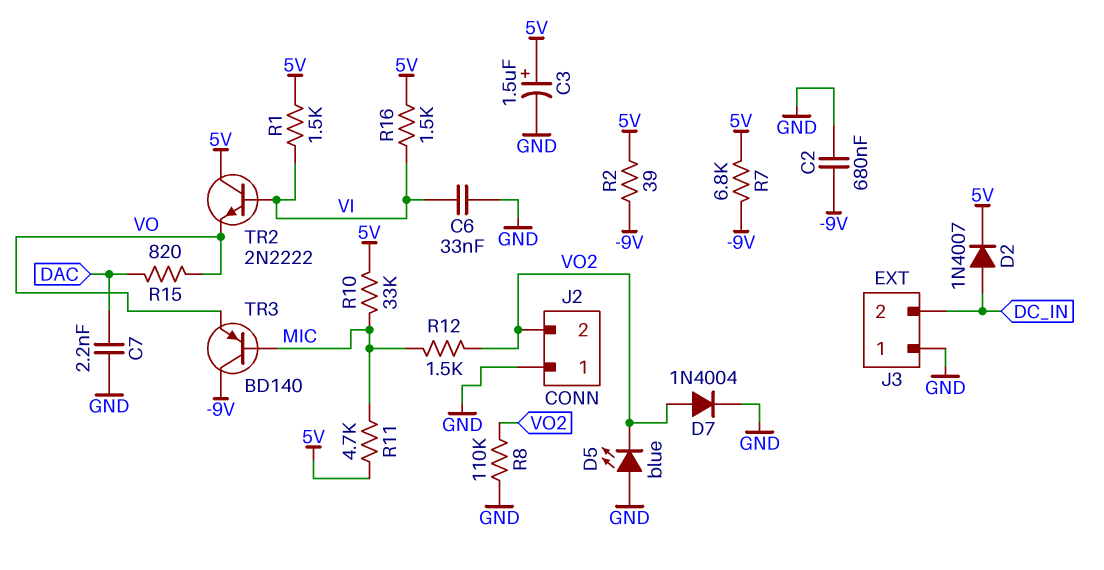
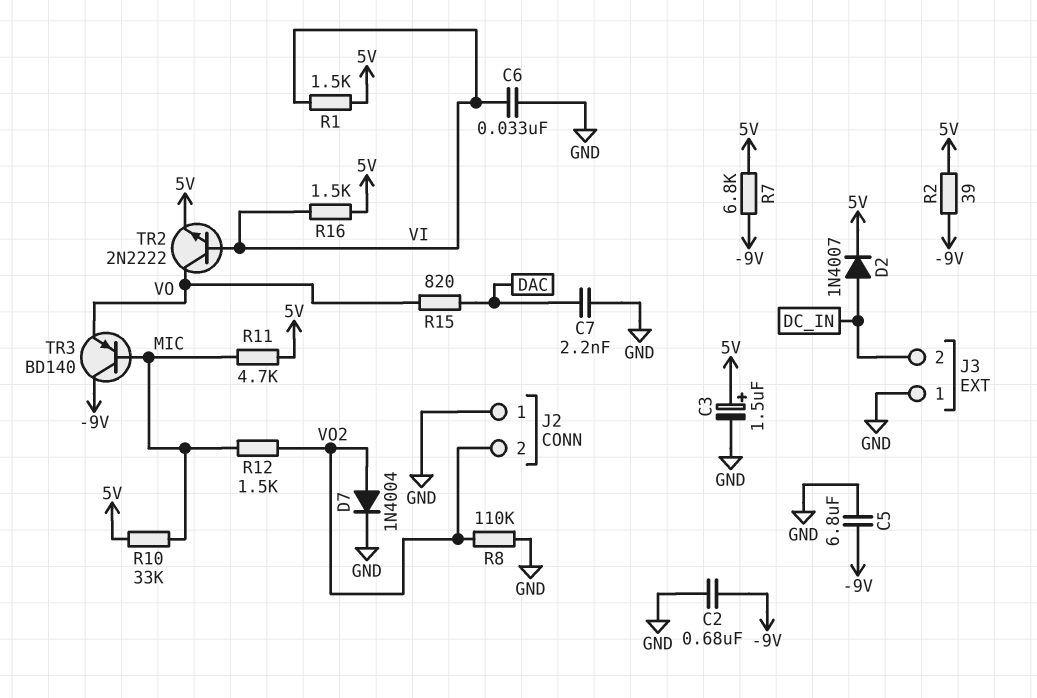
C5: none -> 6.8uF (-9V, GND)
D5: LED blue (A GND, K VO2) -> none
TR2: NPN 2N2222 (B VI, C 5V, E VO) -> NPN 2N2222 (B VI, C VO, E 5V)

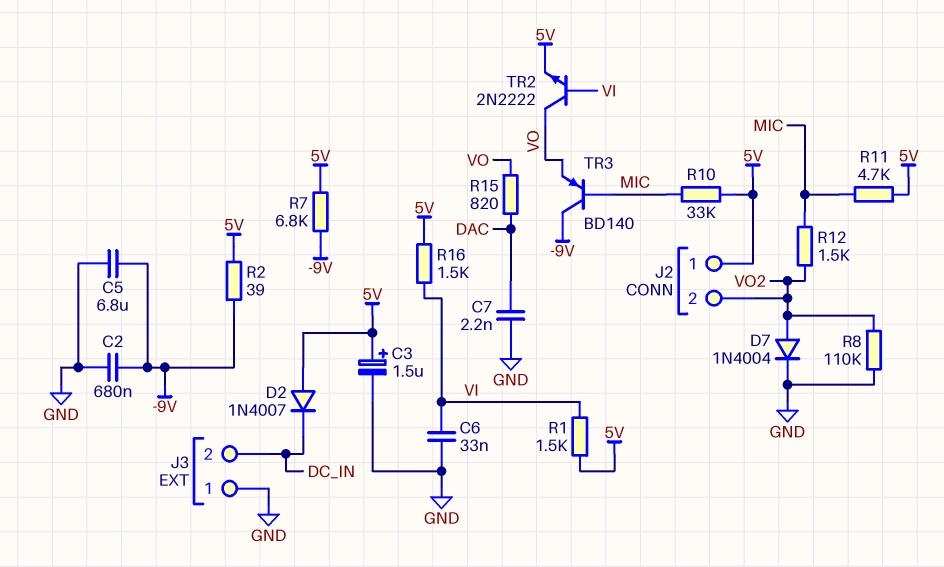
D2: diode 1N4007 (A DC_IN, K 5V) -> diode 1N4007 (A 5V, K DC_IN)
J2 pin 1: GND -> 5V

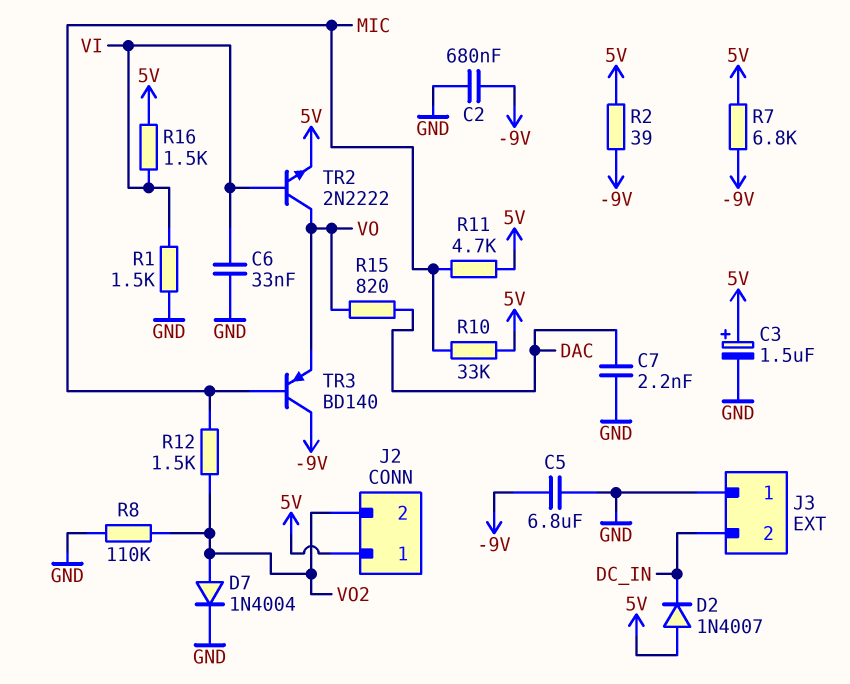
R1: 1.5k (5V, VI) -> 1.5k (GND, VI)

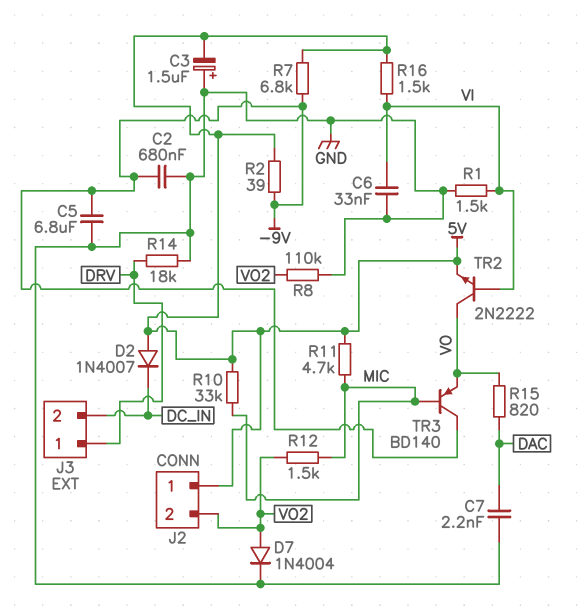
C3: 1.5uF (plus 5V, minus GND) -> 1.5uF (plus GND, minus 5V)
J3 pin 1: GND -> DRV
R14: none -> 18k (DRV, GND)

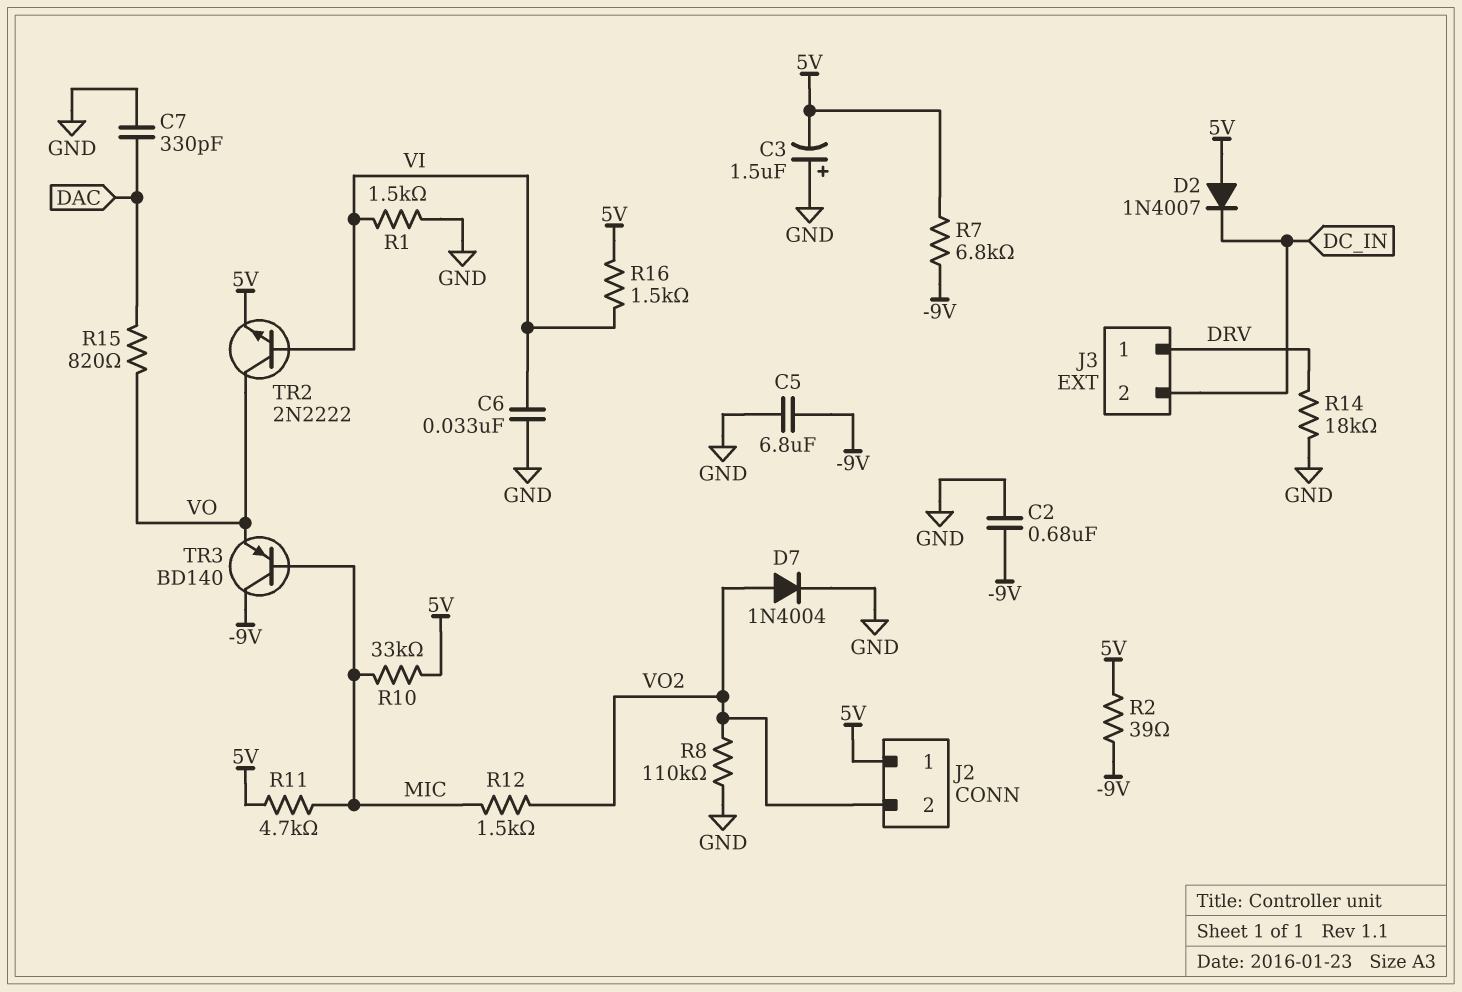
C7: 2.2nF (DAC, GND) -> 330pF (DAC, GND)

